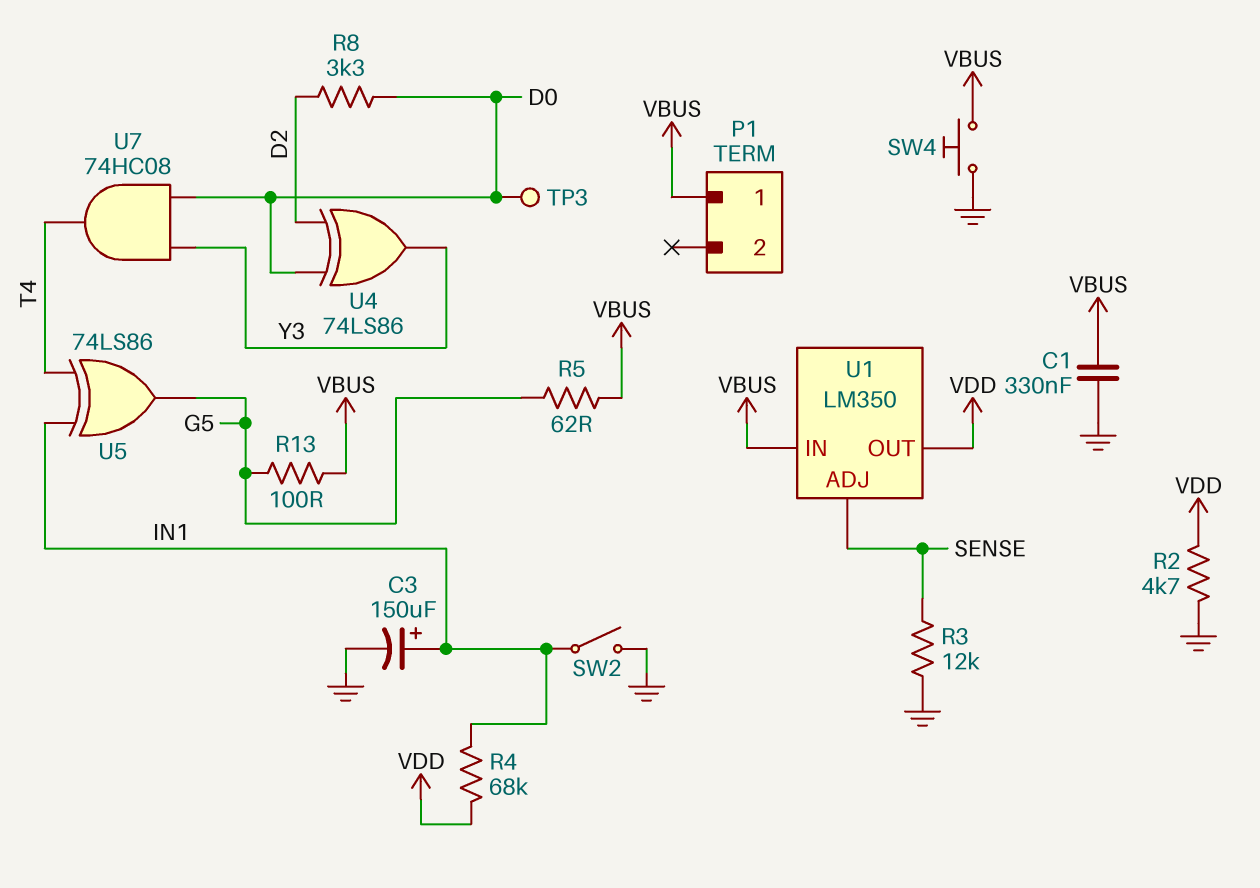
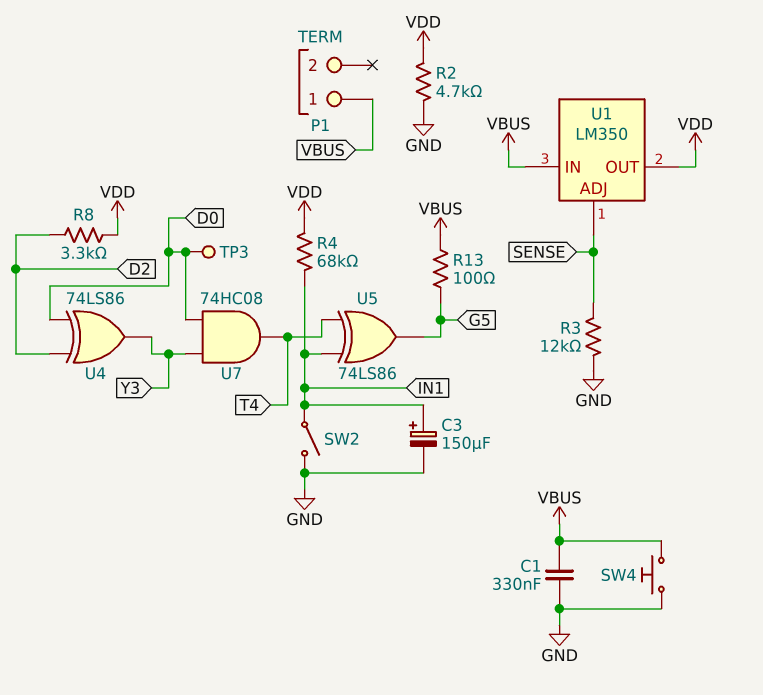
R5: 62 (G5, VBUS) -> none
R8: 3.3k (D0, D2) -> 3.3k (D2, VDD)

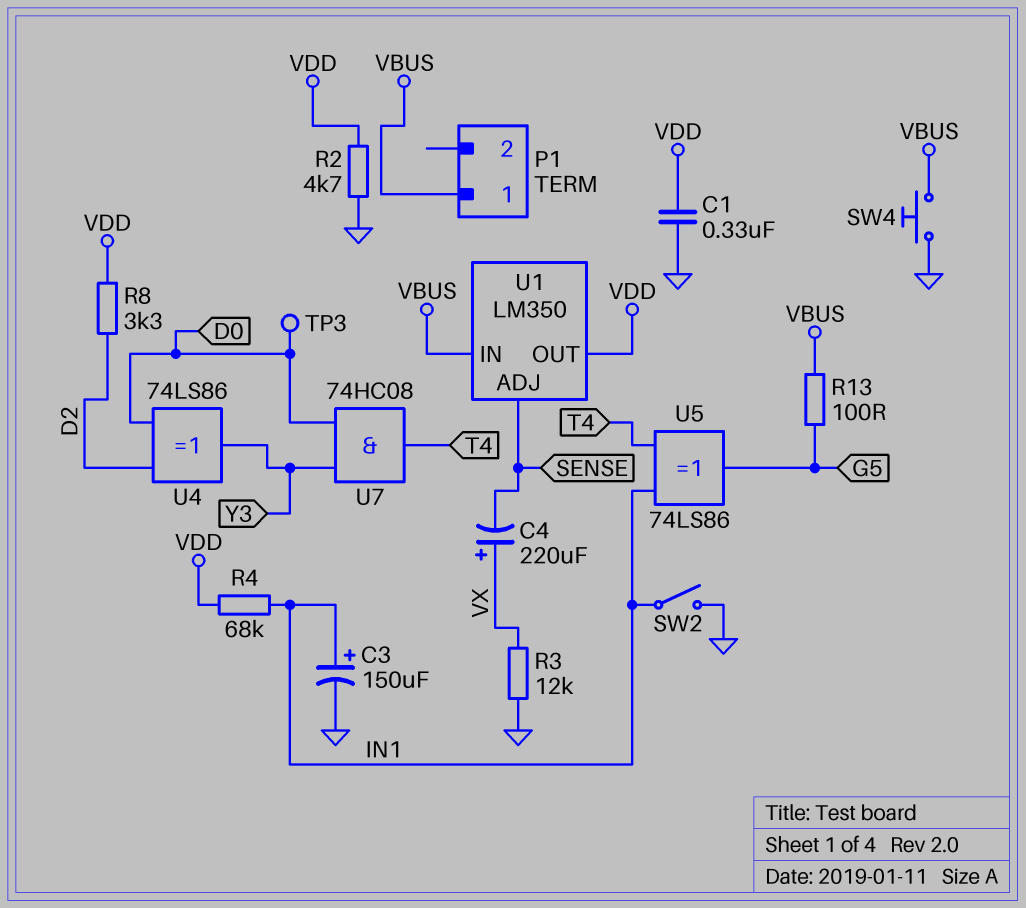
C1: 330nF (GND, VBUS) -> 330nF (GND, VDD)
C4: none -> 220uF (plus VX, minus SENSE)
R3: 12k (GND, SENSE) -> 12k (GND, VX)

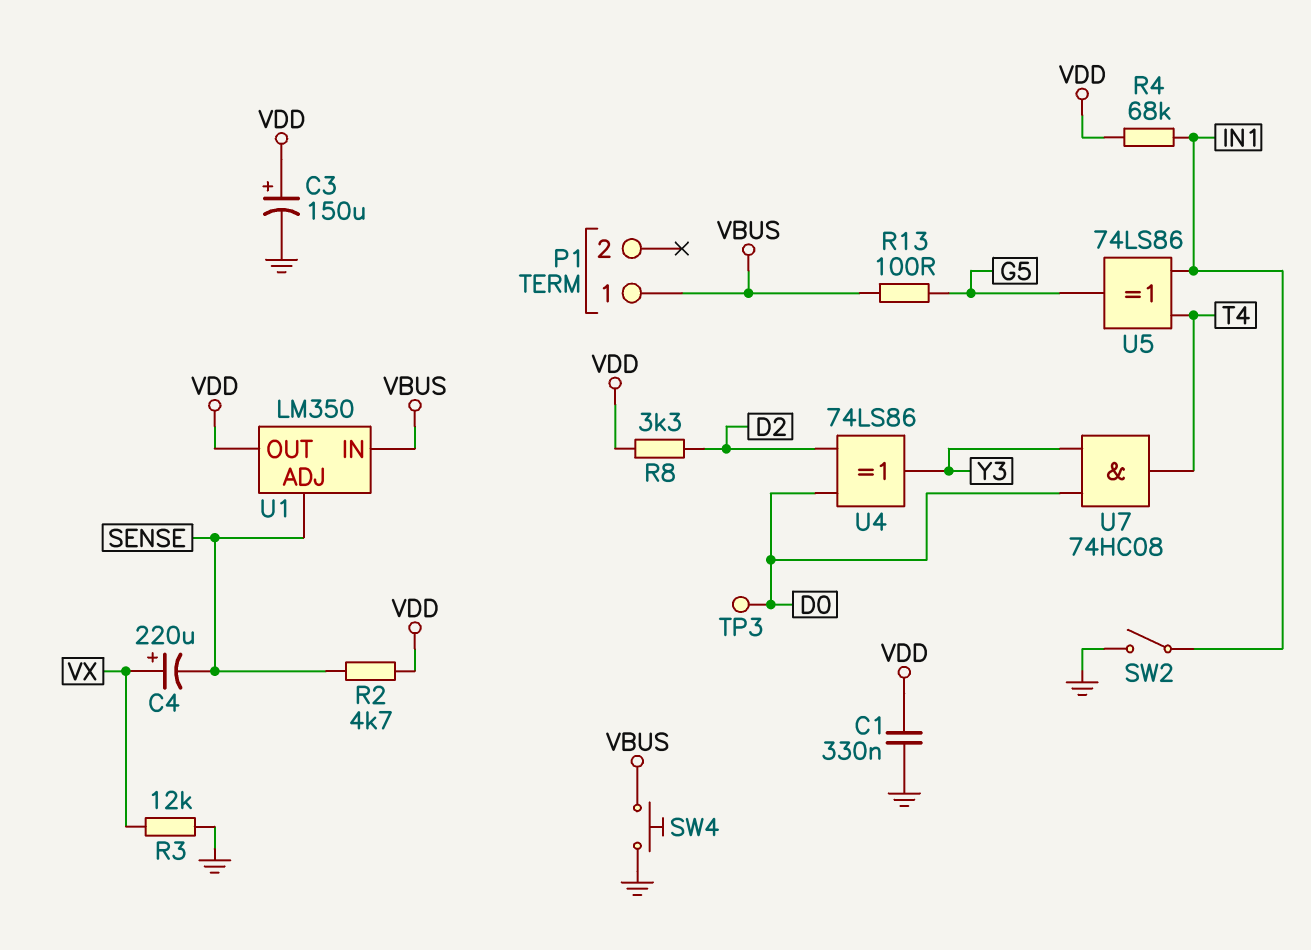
C3: 150uF (plus IN1, minus GND) -> 150uF (plus VDD, minus GND)
R2: 4.7k (GND, VDD) -> 4.7k (SENSE, VDD)

